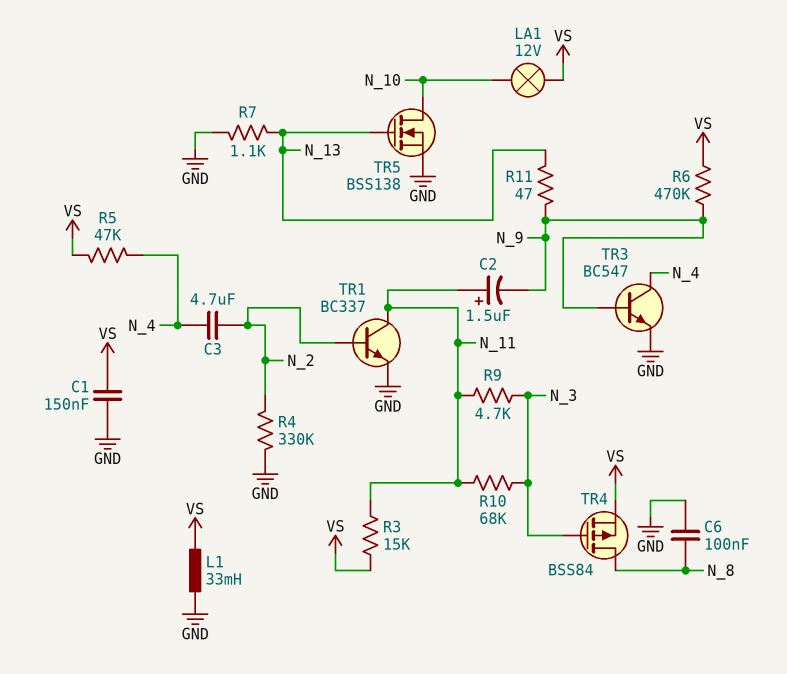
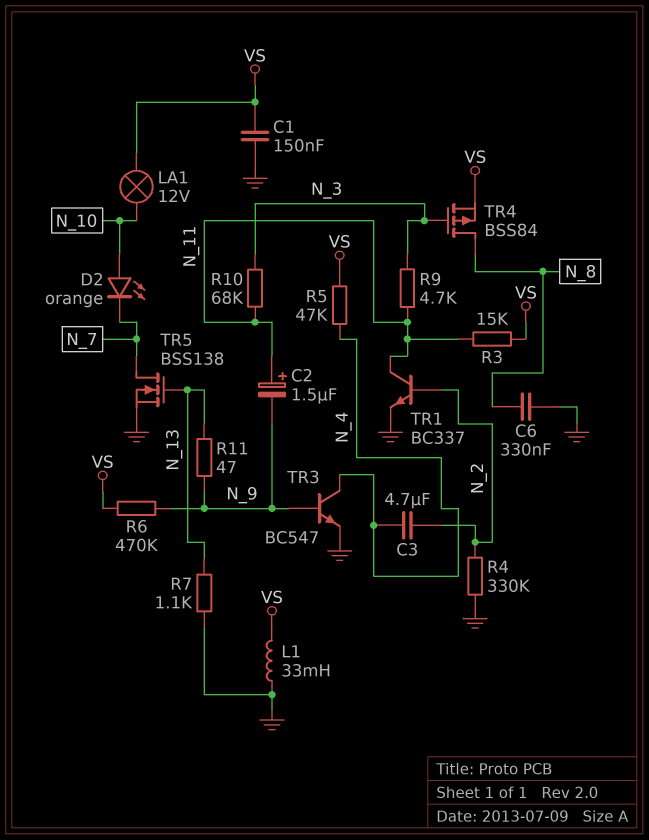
C6: 100nF (GND, N_8) -> 330nF (GND, N_8)
D2: none -> LED orange (A N_10, K N_7)
TR5: NMOS BSS138 (G N_13, D N_10, S GND) -> NMOS BSS138 (G N_13, D N_7, S GND)

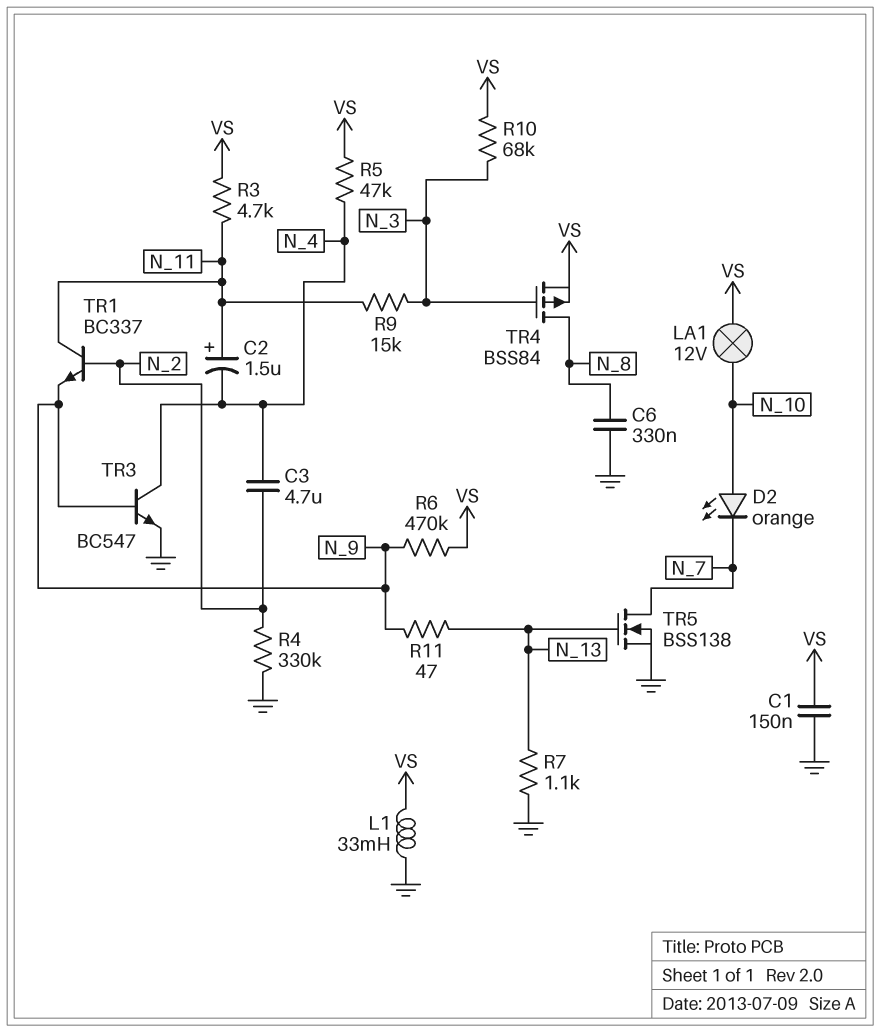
C2: 1.5uF (plus N_11, minus N_9) -> 1.5uF (plus N_11, minus N_4)
R3: 15k (N_11, VS) -> 4.7k (N_11, VS)
R9: 4.7k (N_3, N_11) -> 15k (N_3, N_11)
R10: 68k (N_3, N_11) -> 68k (N_3, VS)
TR1: NPN BC337 (B N_2, C N_11, E GND) -> NPN BC337 (B N_2, C N_11, E N_9)

